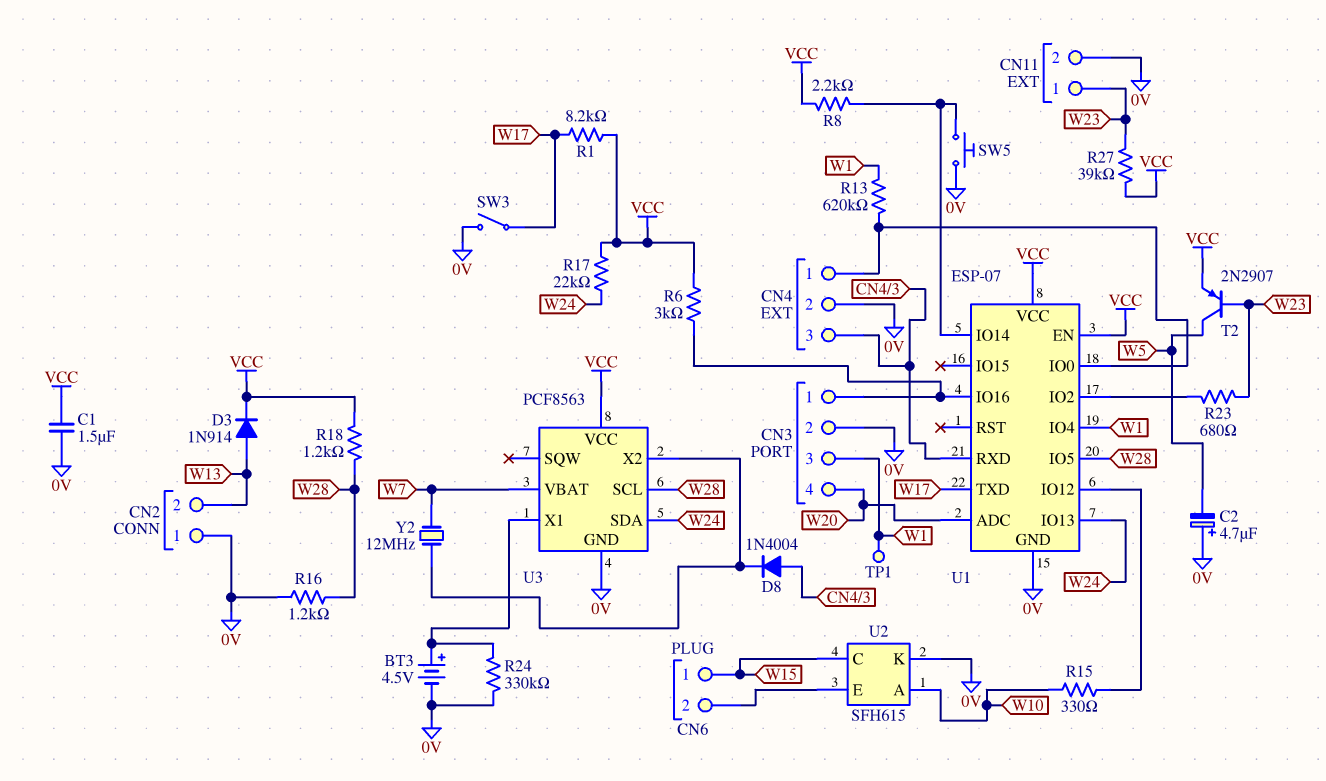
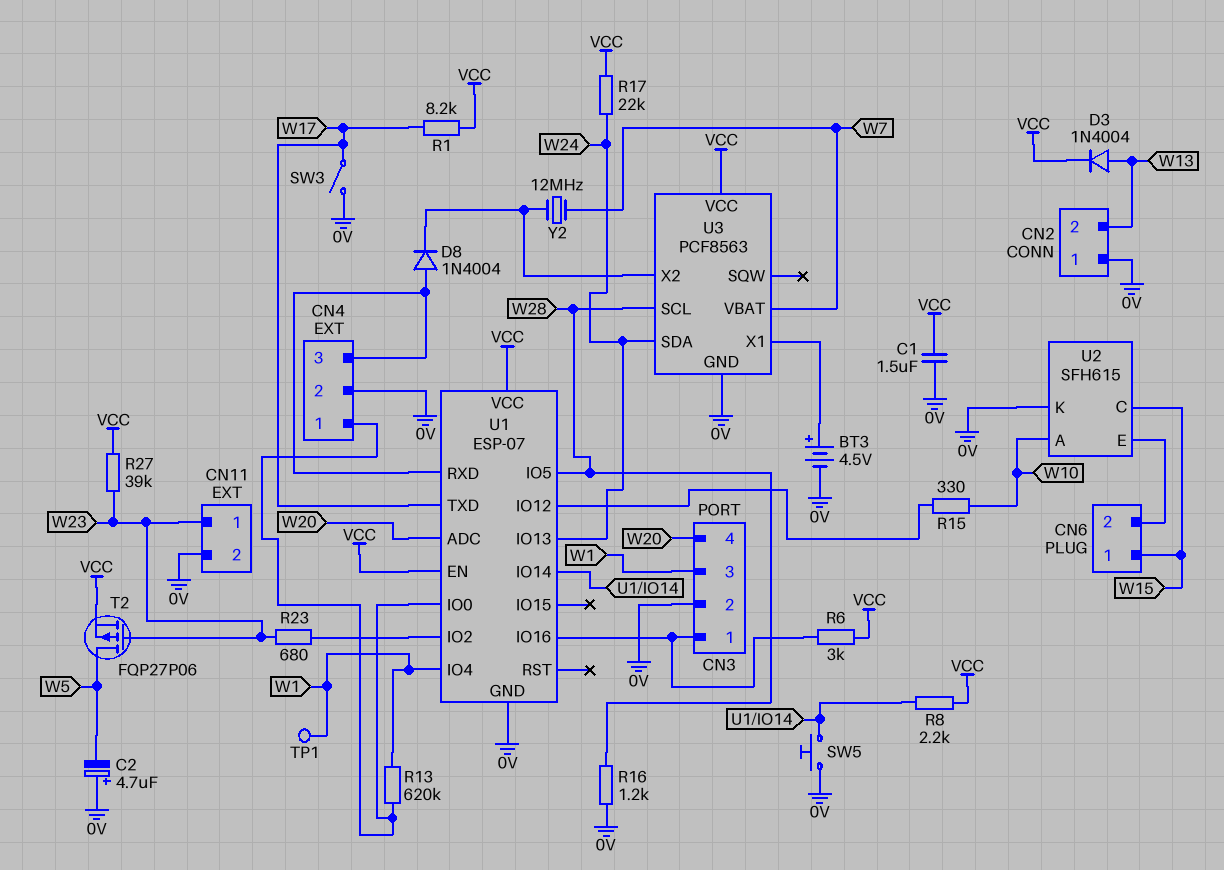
D3: diode 1N914 (A W13, K VCC) -> diode 1N4004 (A W13, K VCC)
R18: 1.2k (VCC, W28) -> none
R24: 330k (0V, U3/X1) -> none
T2: PNP 2N2907 (B W23, C W5, E VCC) -> PMOS FQP27P06 (G W23, D W5, S VCC)

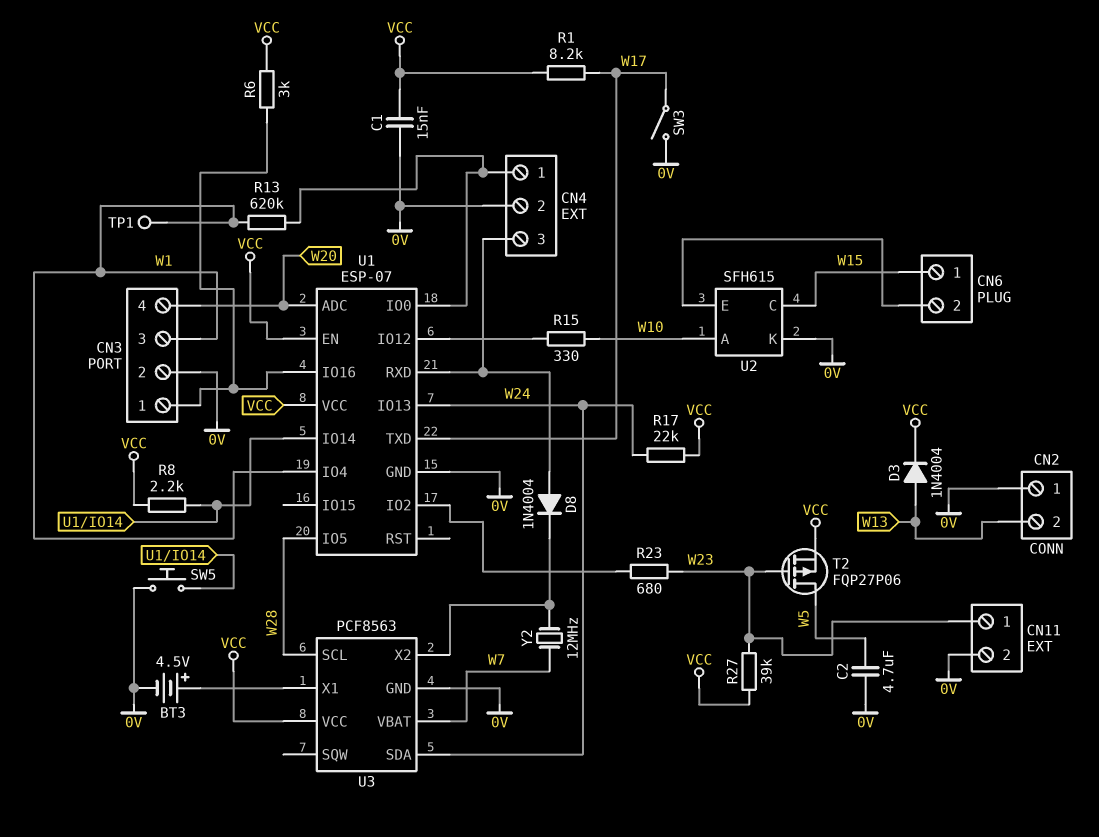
C1: 1.5uF (0V, VCC) -> 15nF (0V, VCC)
C2: 4.7uF (plus 0V, minus W5) -> 4.7uF (0V, W5)
R16: 1.2k (0V, W28) -> none

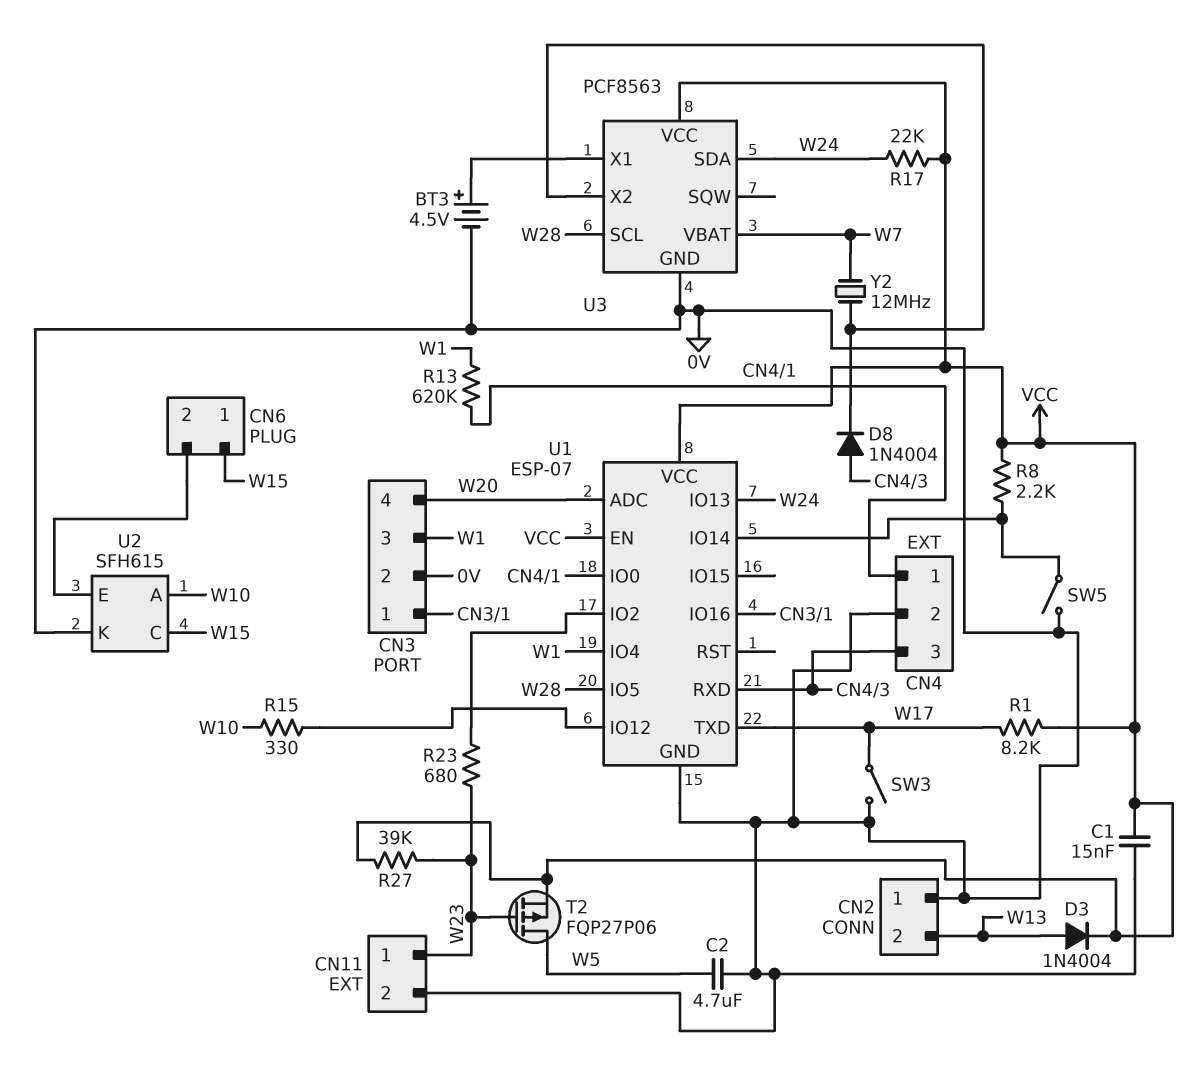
R6: 3k (CN3/1, VCC) -> none
SW5: button (0V, U1/IO14) -> switch (0V, U1/IO14)
TP1: test point (W1) -> none

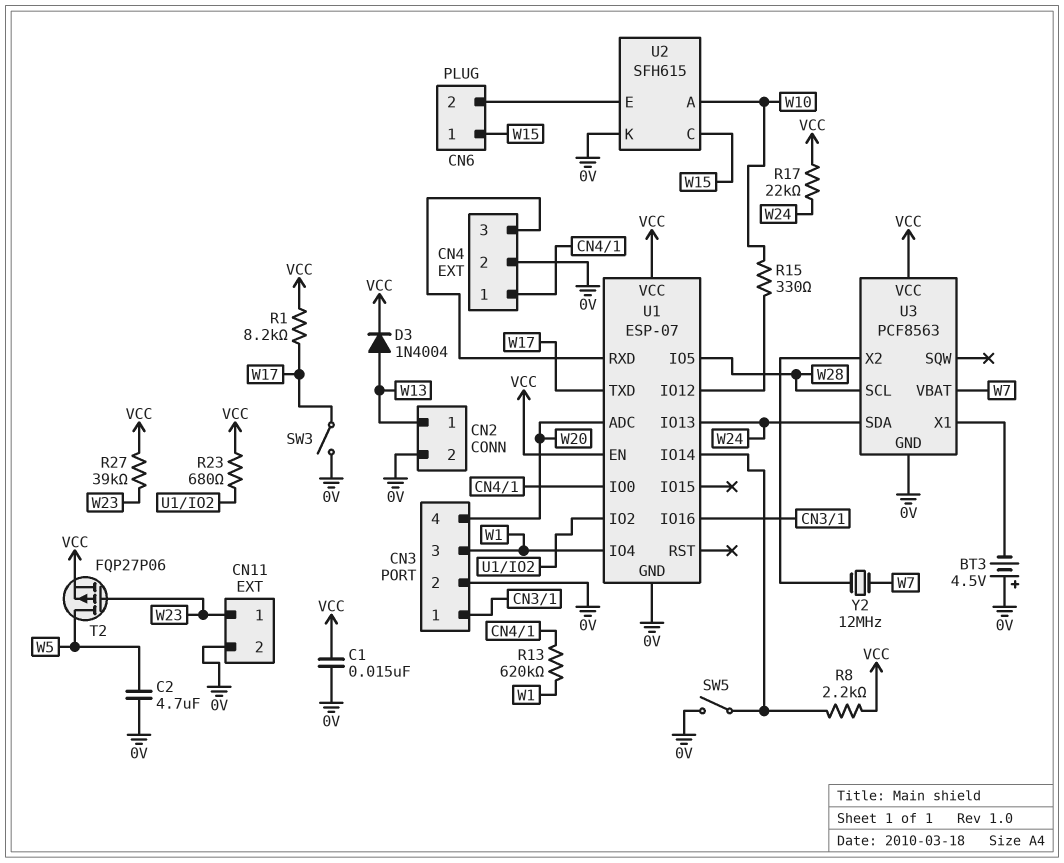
BT3: 4.5V (plus U3/X1, minus 0V) -> 4.5V (plus 0V, minus U3/X1)
CN2 pin 1: 0V -> W13
CN2 pin 2: W13 -> 0V
D8: diode 1N4004 (A CN4/3, K U3/X2) -> none
R23: 680 (U1/IO2, W23) -> 680 (U1/IO2, VCC)

